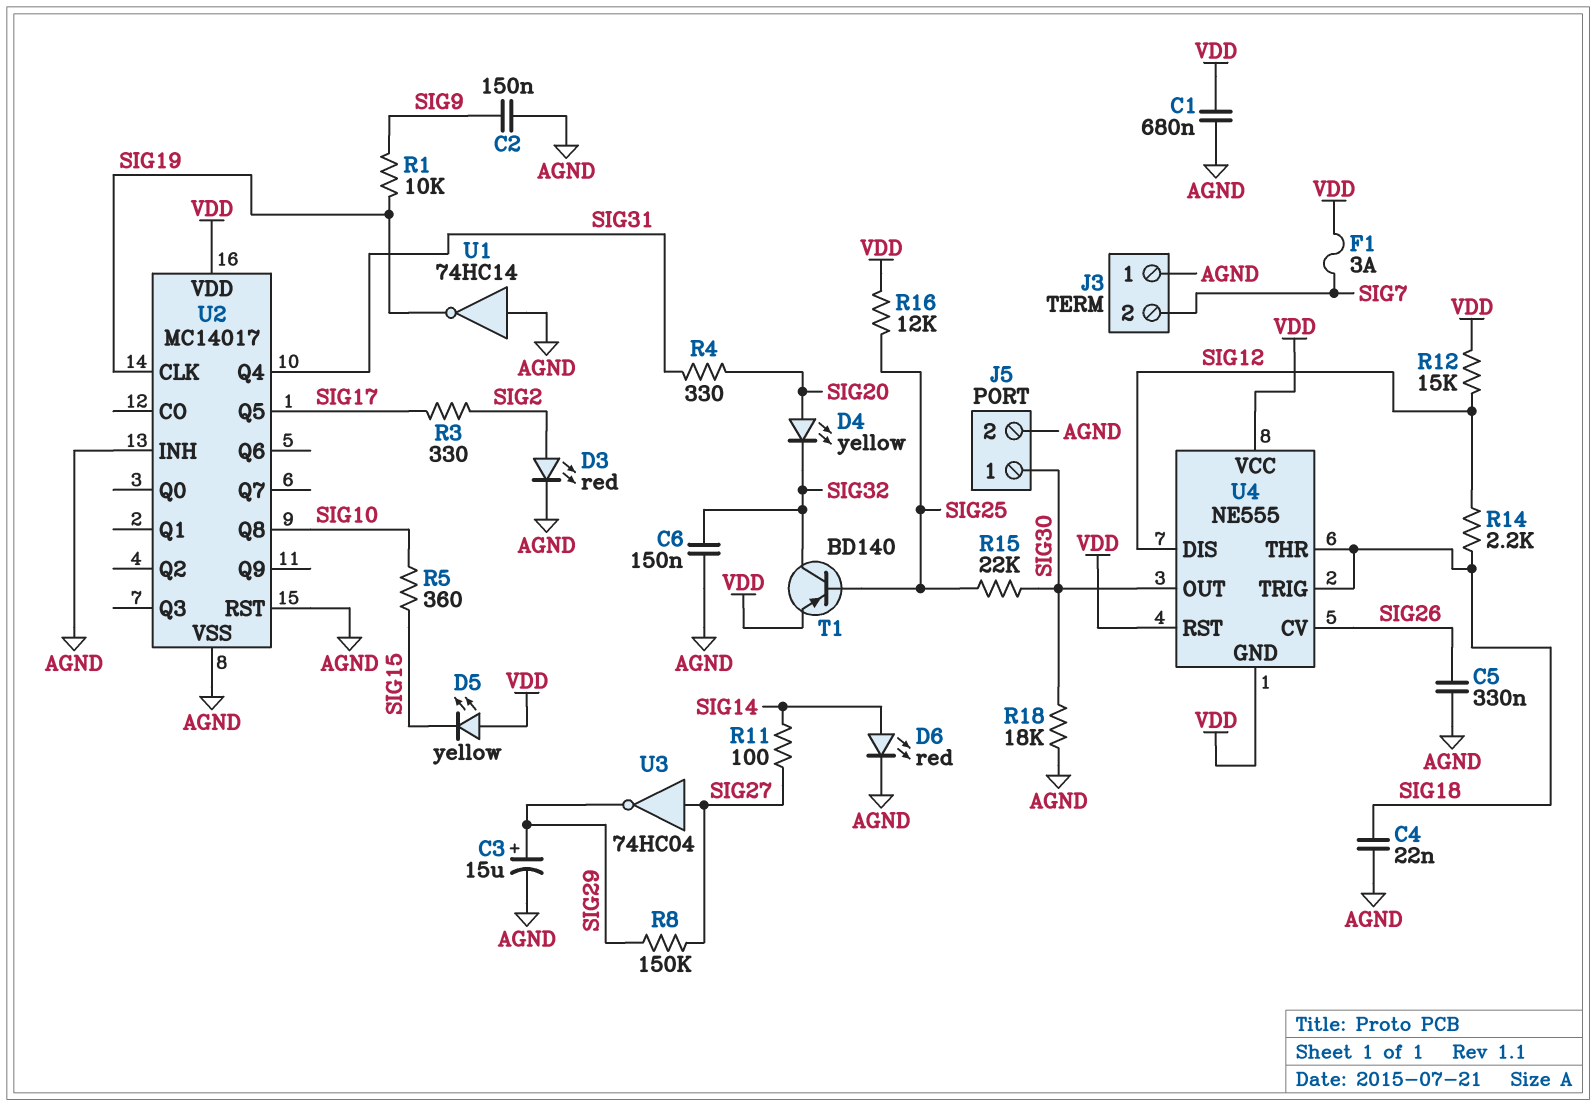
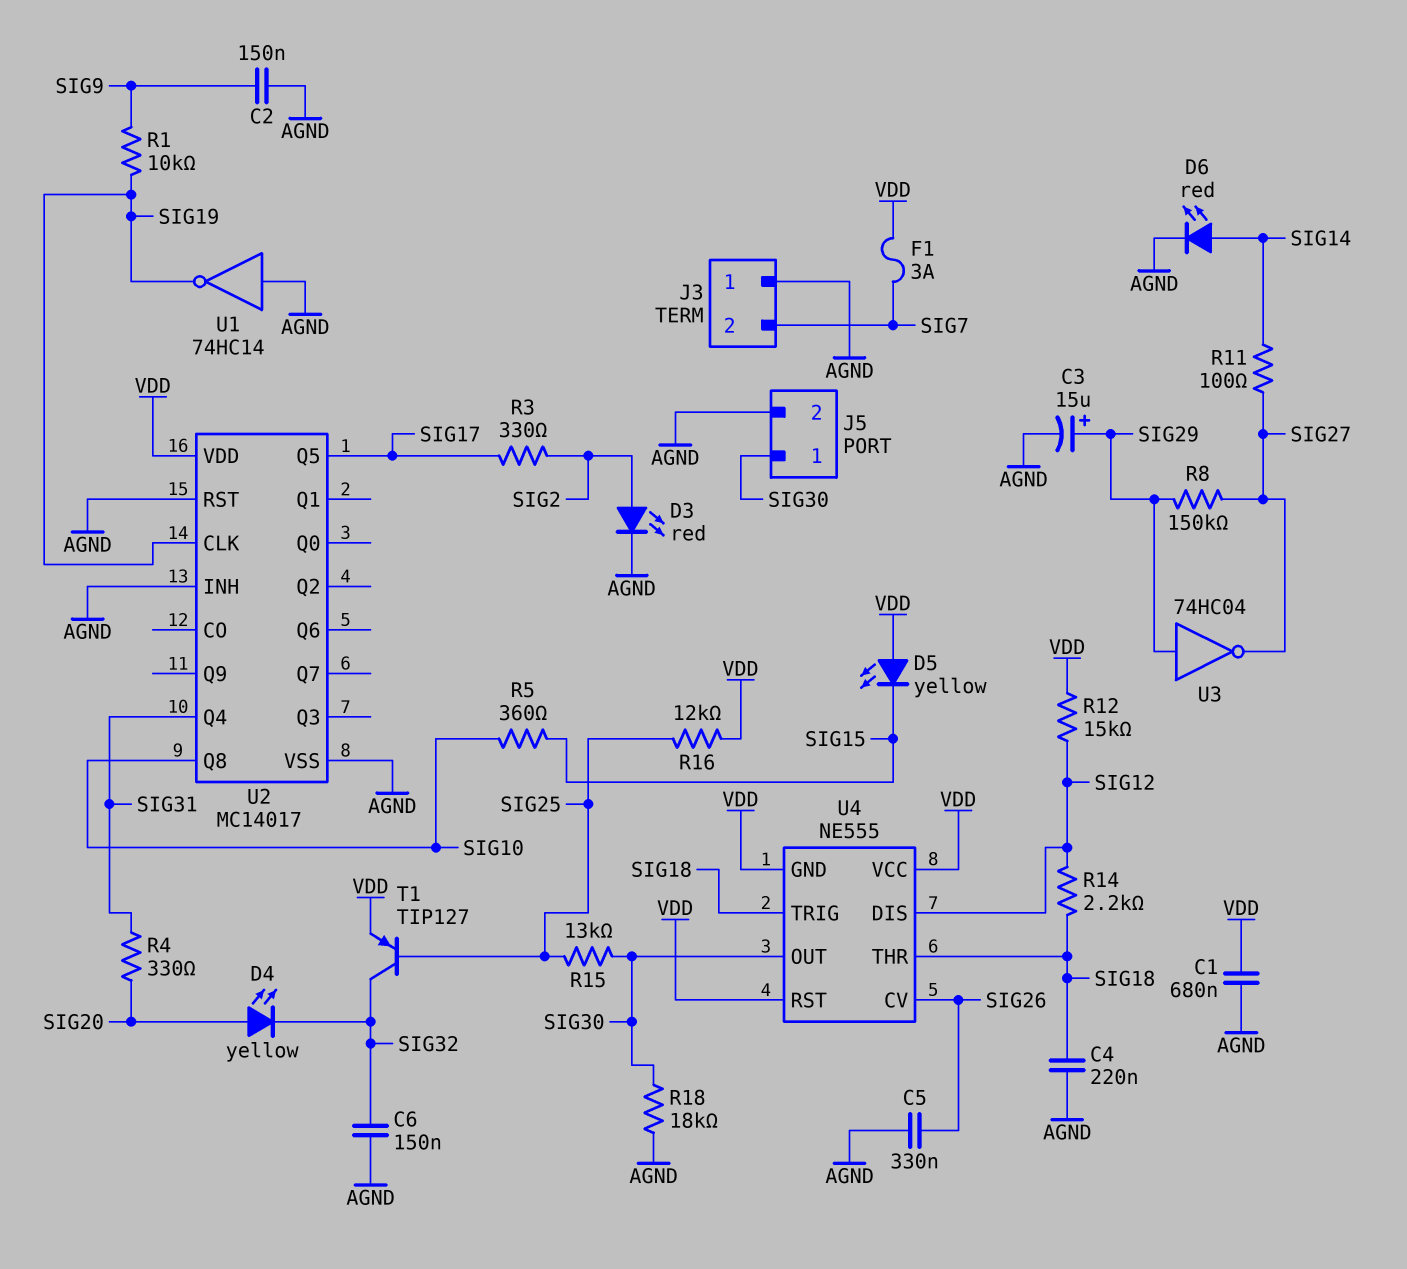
C4: 22nF (AGND, SIG18) -> 220nF (AGND, SIG18)
R15: 22k (SIG25, SIG30) -> 13k (SIG25, SIG30)
T1: PNP BD140 (B SIG25, C SIG32, E VDD) -> PNP TIP127 (B SIG25, C SIG32, E VDD)
U3: NOT 74HC04 (in SIG27, out SIG29) -> NOT 74HC04 (in SIG29, out SIG27)

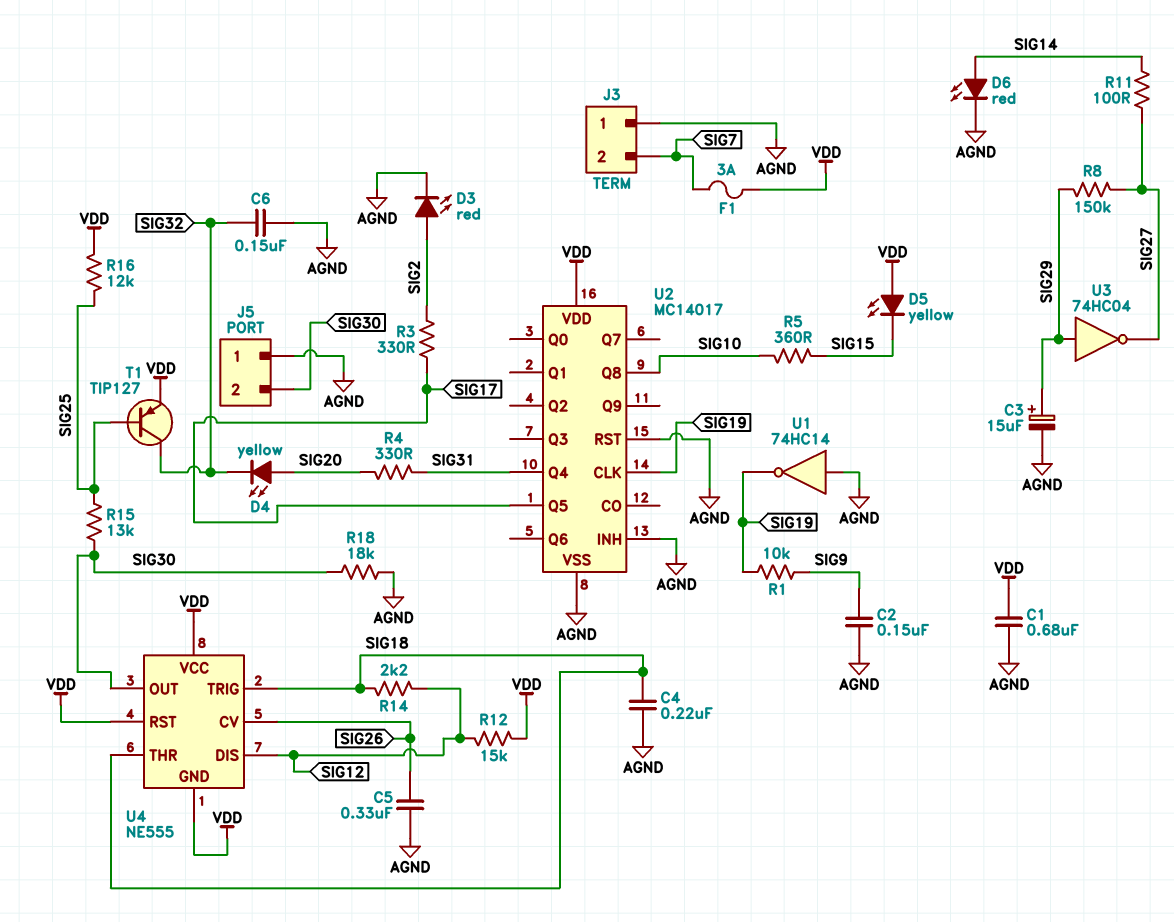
J5 pin 1: SIG30 -> AGND
J5 pin 2: AGND -> SIG30

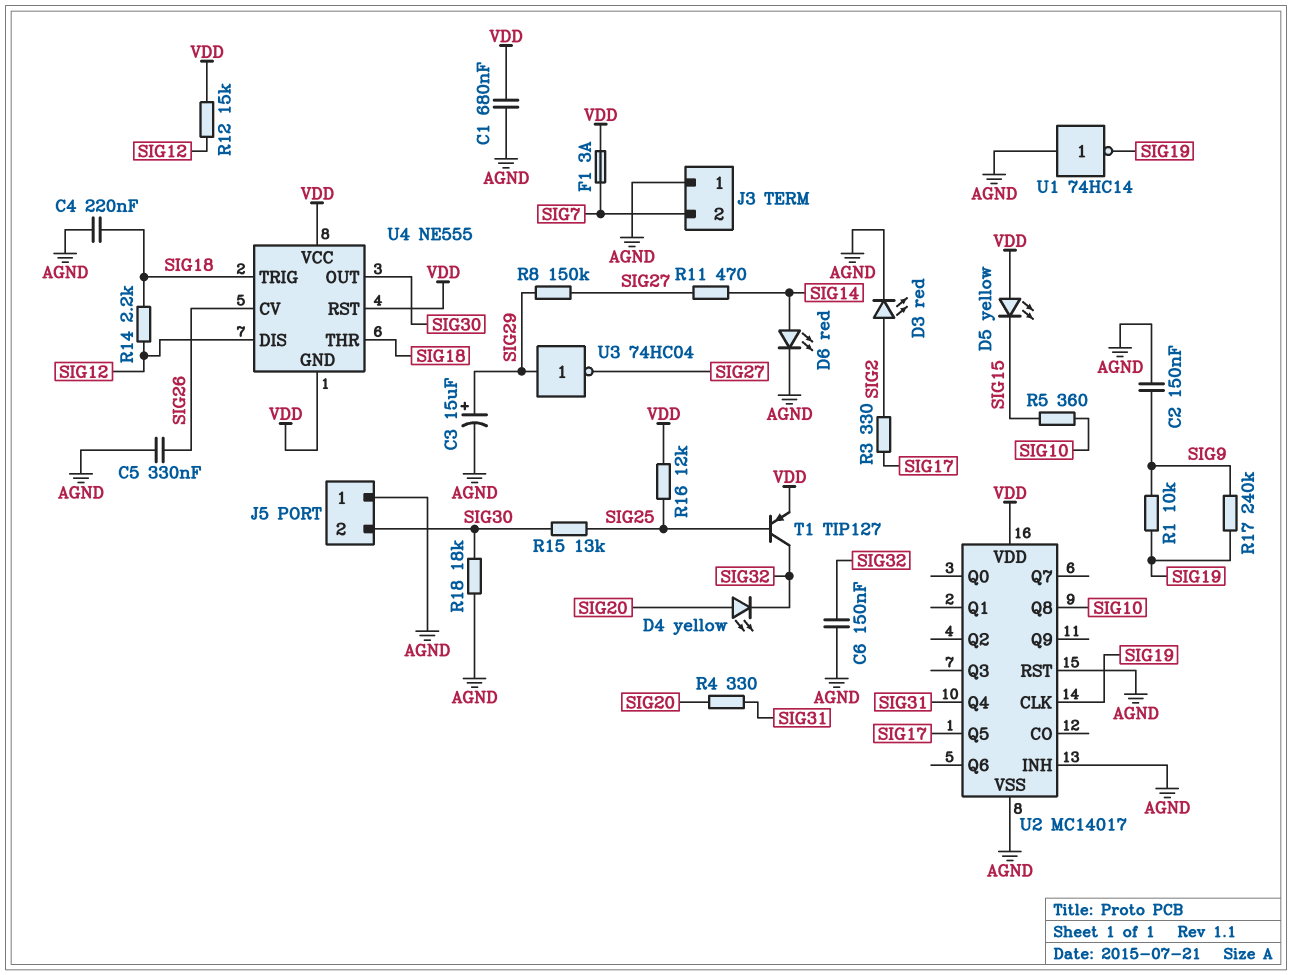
R11: 100 (SIG14, SIG27) -> 470 (SIG14, SIG27)
R17: none -> 240k (SIG9, SIG19)

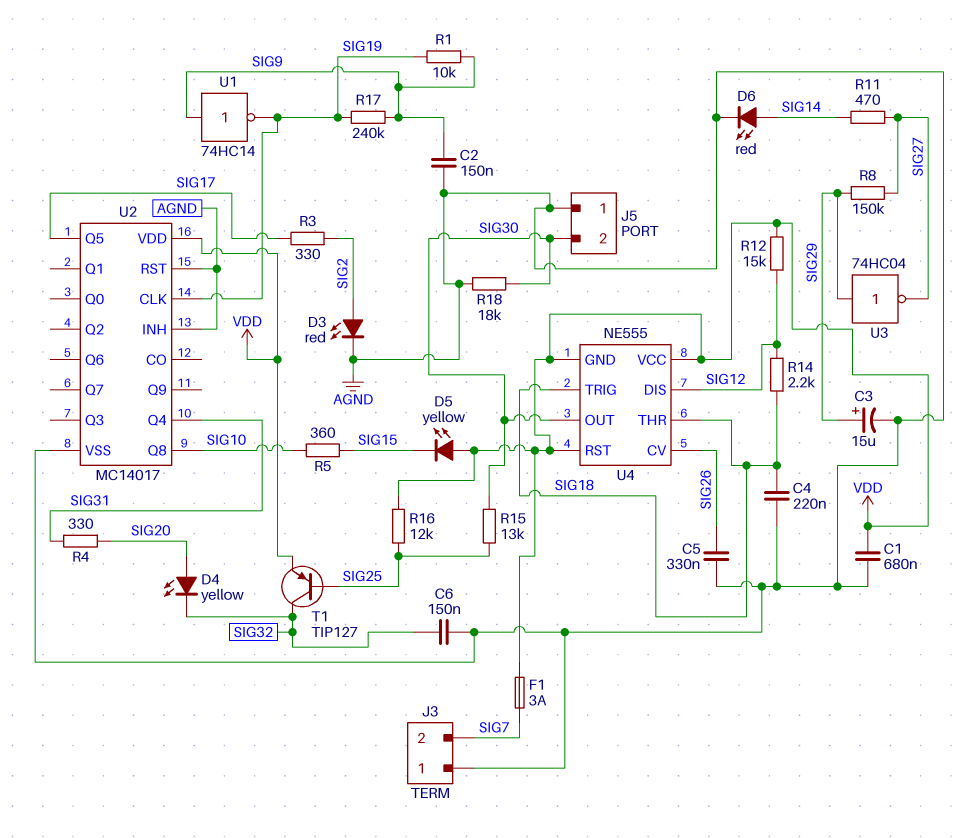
U1: NOT 74HC14 (in AGND, out SIG19) -> NOT 74HC14 (in SIG9, out SIG19)

